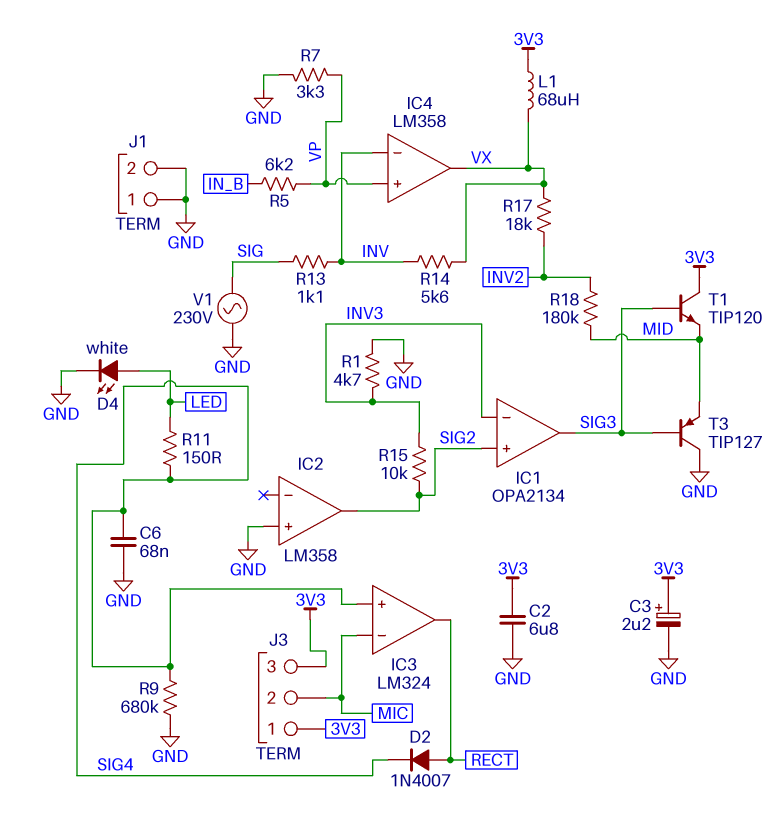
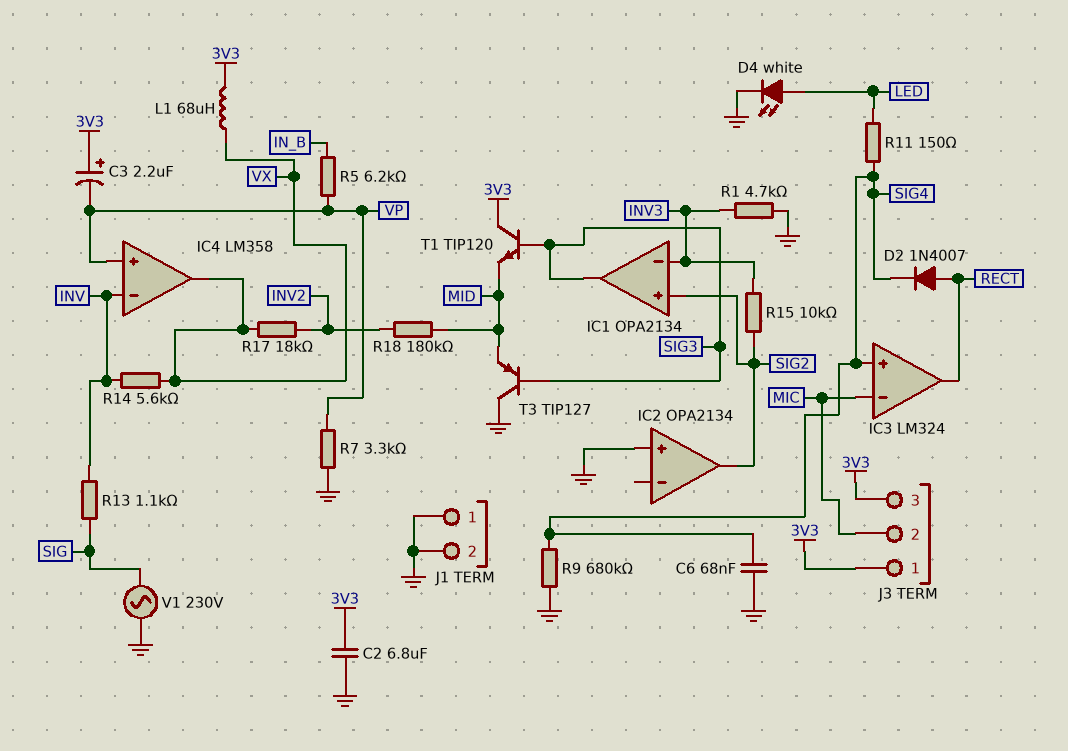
C3: 2.2uF (plus 3V3, minus GND) -> 2.2uF (plus 3V3, minus VP)
IC2: LM358 -> OPA2134

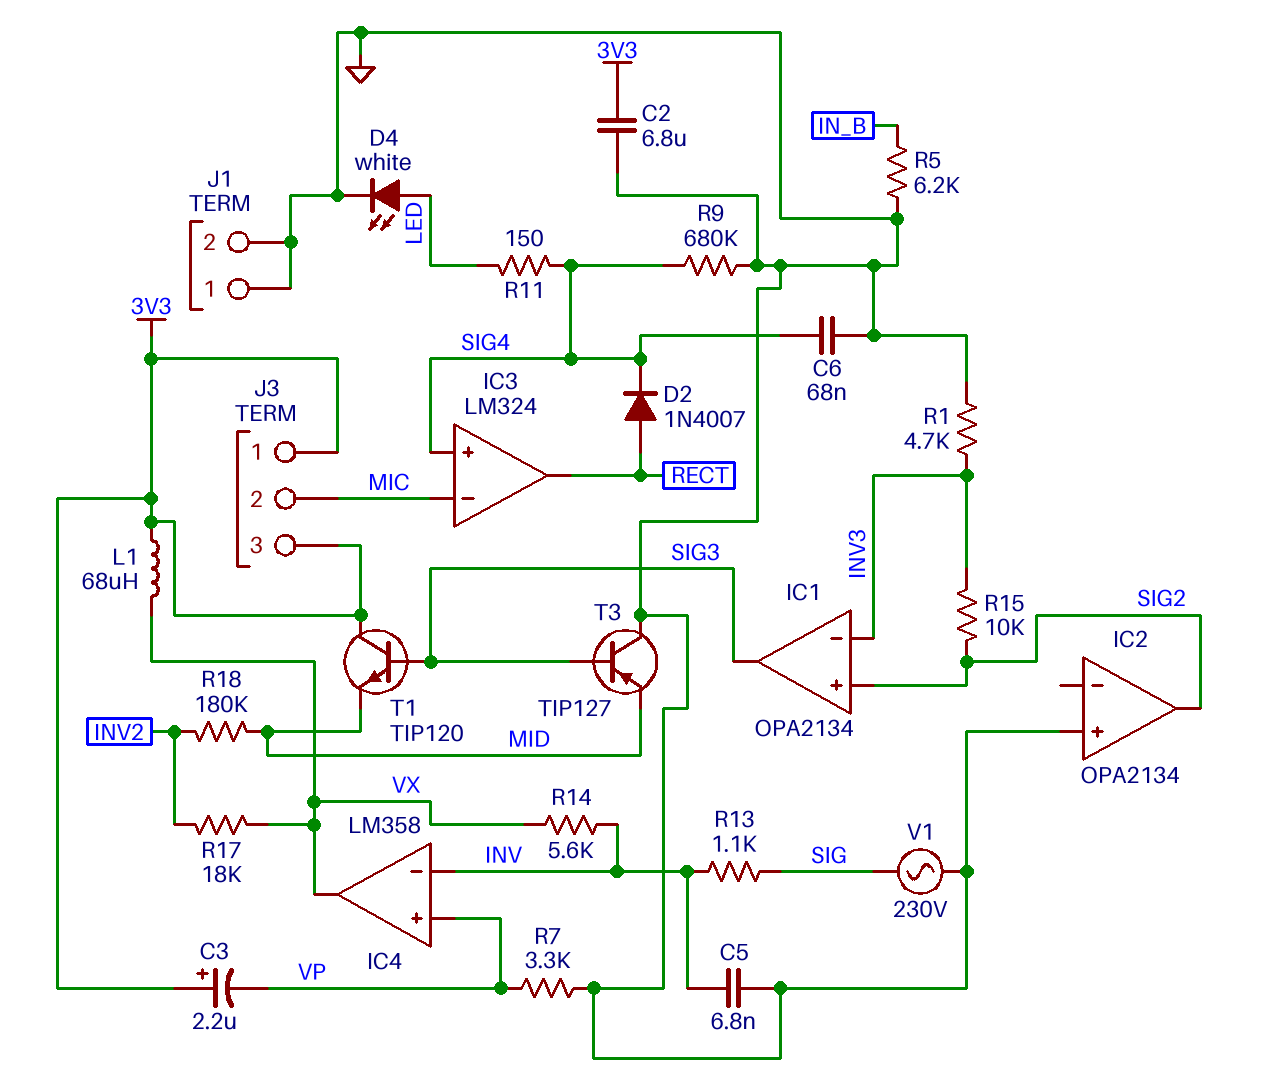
C5: none -> 6.8nF (GND, INV)
R5: 6.2k (IN_B, VP) -> 6.2k (GND, IN_B)

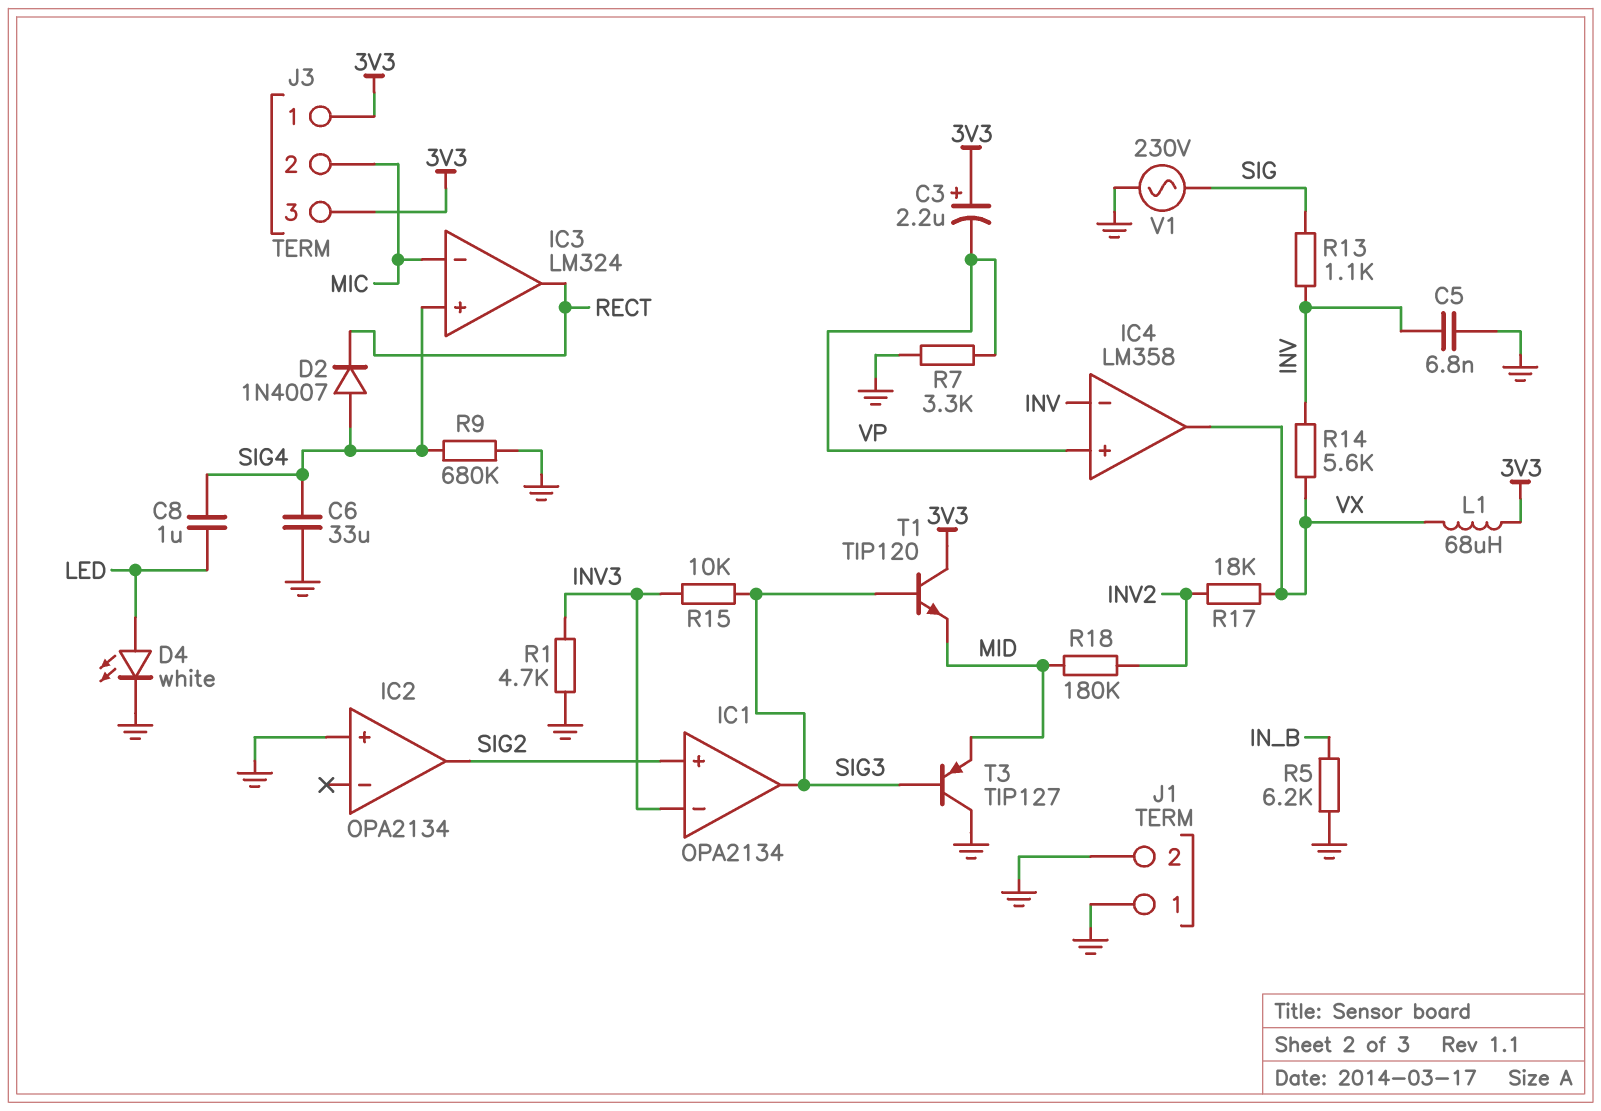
C2: 6.8uF (3V3, GND) -> none
C6: 68nF (GND, SIG4) -> 33uF (GND, SIG4)
C8: none -> 1uF (LED, SIG4)
D2: diode 1N4007 (A RECT, K SIG4) -> diode 1N4007 (A SIG4, K RECT)
R11: 150 (LED, SIG4) -> none
R15: 10k (INV3, SIG2) -> 10k (INV3, SIG3)

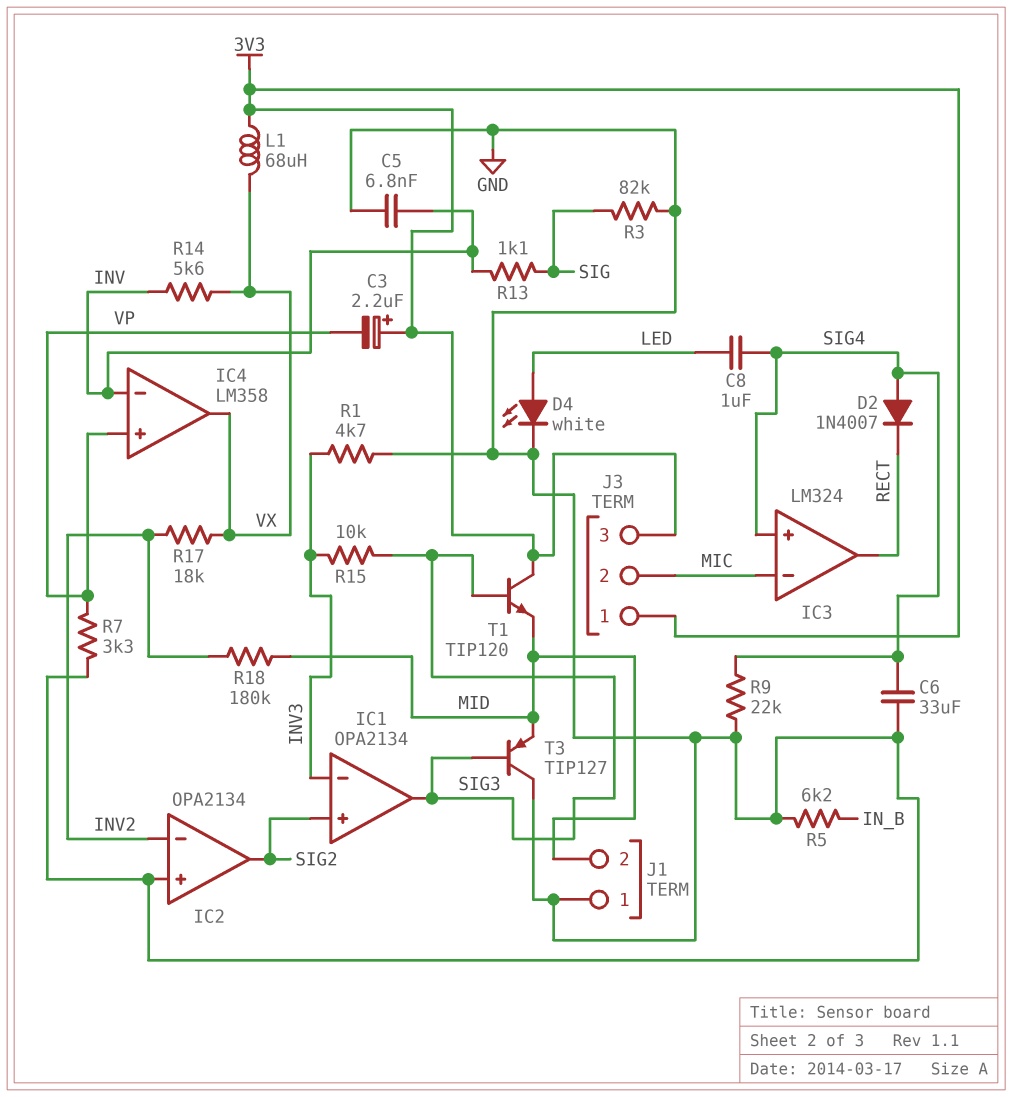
IC2 pin in-: none -> INV2
J1 pin 2: GND -> MID
R3: none -> 82k (GND, SIG)
R9: 680k (GND, SIG4) -> 22k (GND, SIG4)
V1: AC 230V (GND, SIG) -> none

